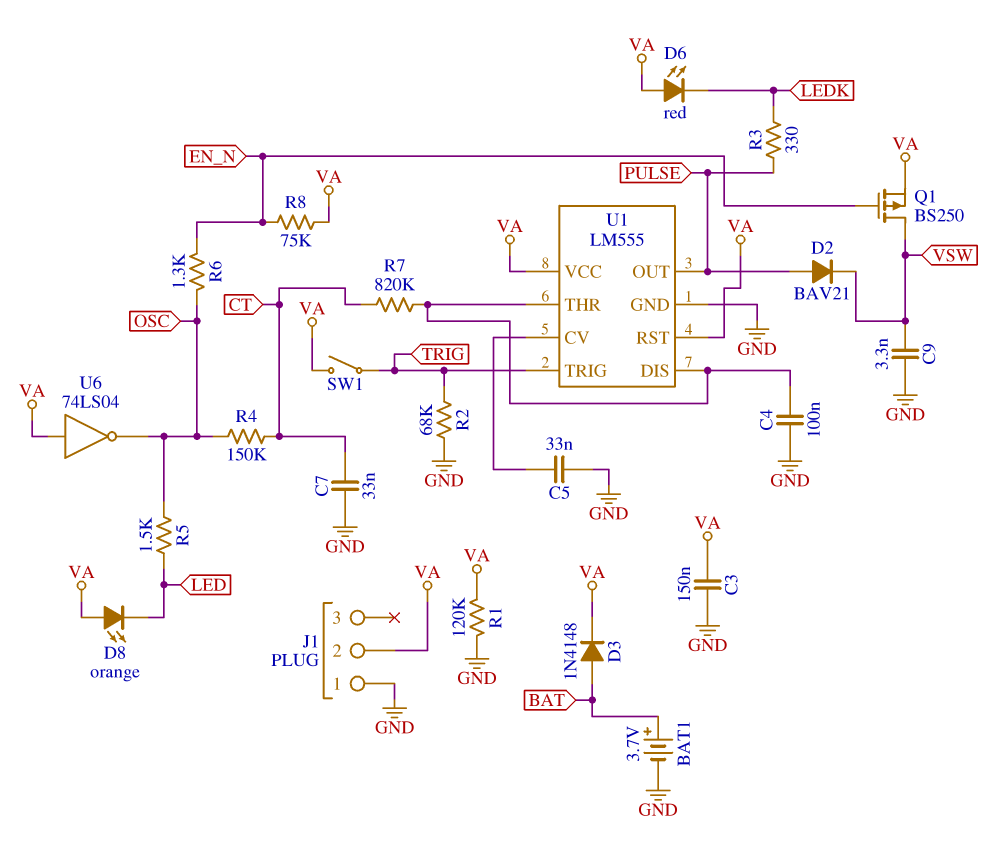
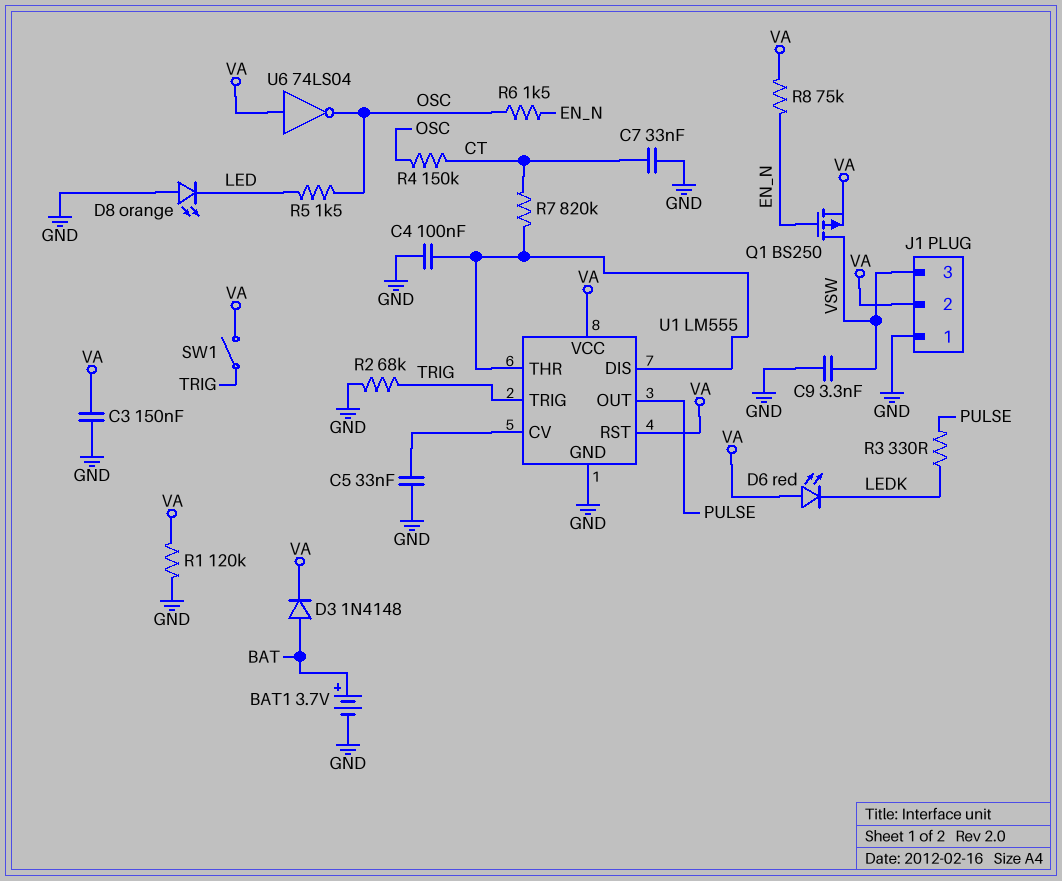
D2: diode BAV21 (A PULSE, K VSW) -> none
D8: LED orange (A VA, K LED) -> LED orange (A GND, K LED)
J1 pin 3: none -> VSW
R6: 1.3k (EN_N, OSC) -> 1.5k (EN_N, OSC)

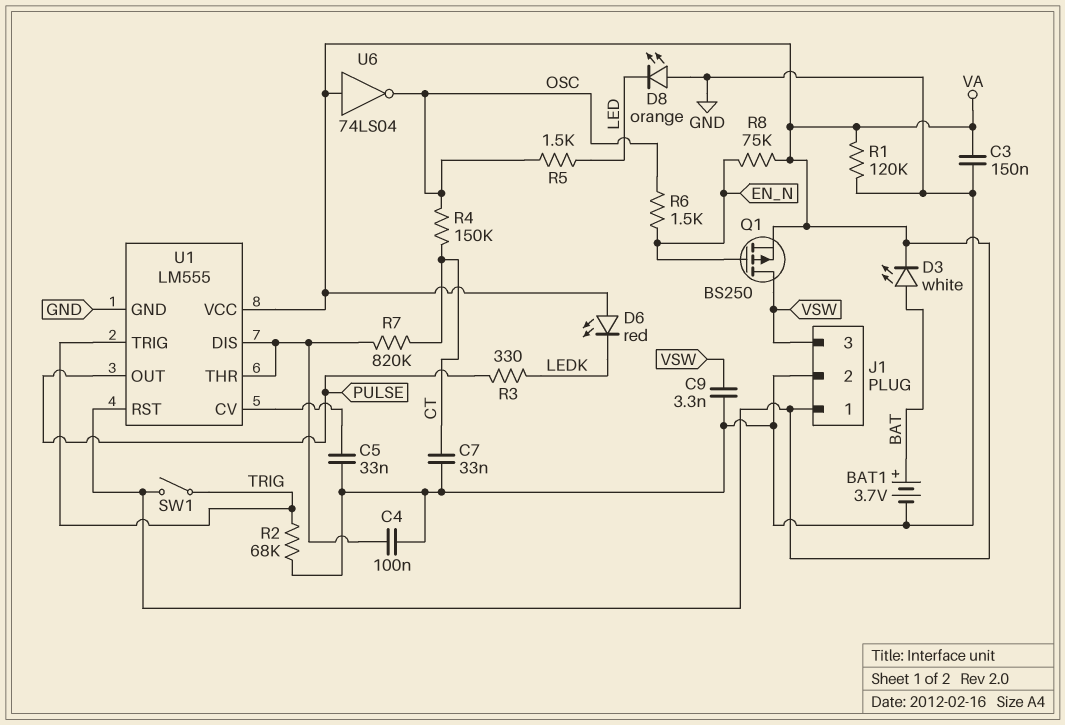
D3: diode 1N4148 (A BAT, K VA) -> LED white (A BAT, K VA)
J1 pin 1: GND -> VA
J1 pin 2: VA -> GND

